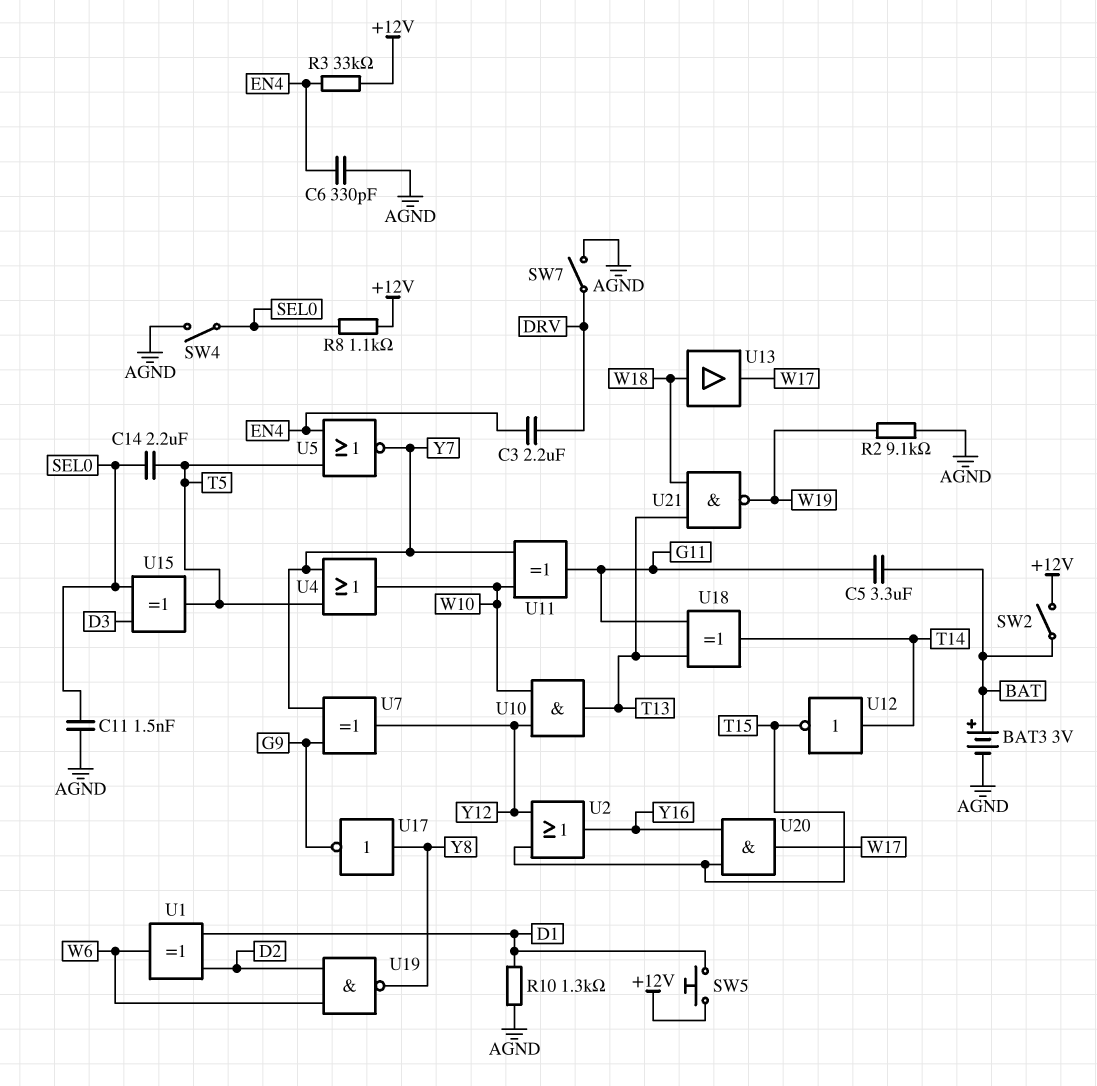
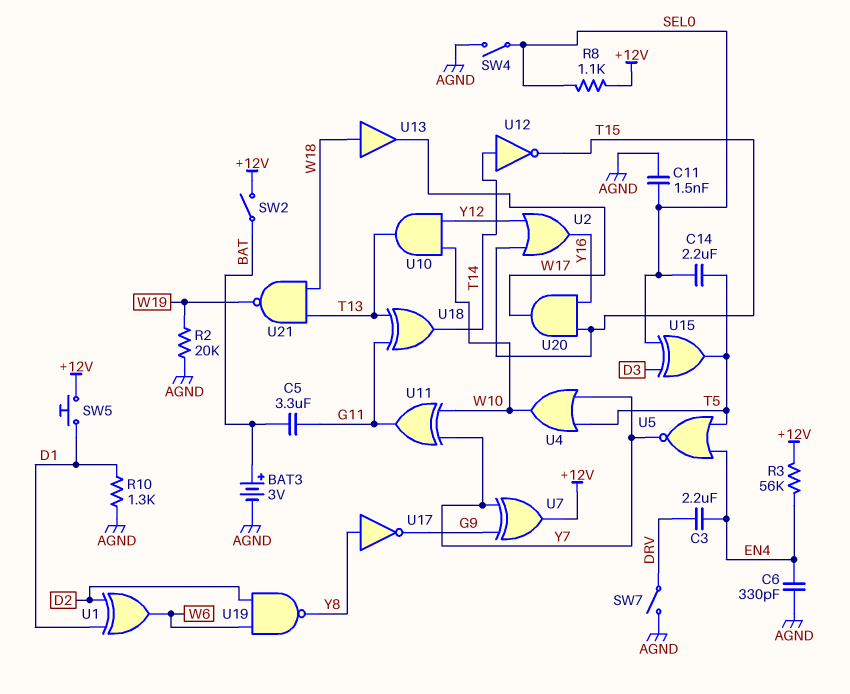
R2: 9.1k (AGND, W19) -> 20k (AGND, W19)
R3: 33k (+12V, EN4) -> 56k (+12V, EN4)
U7: XOR (in G9, in Y7, out Y12) -> XOR (in G9, in Y7, out +12V)

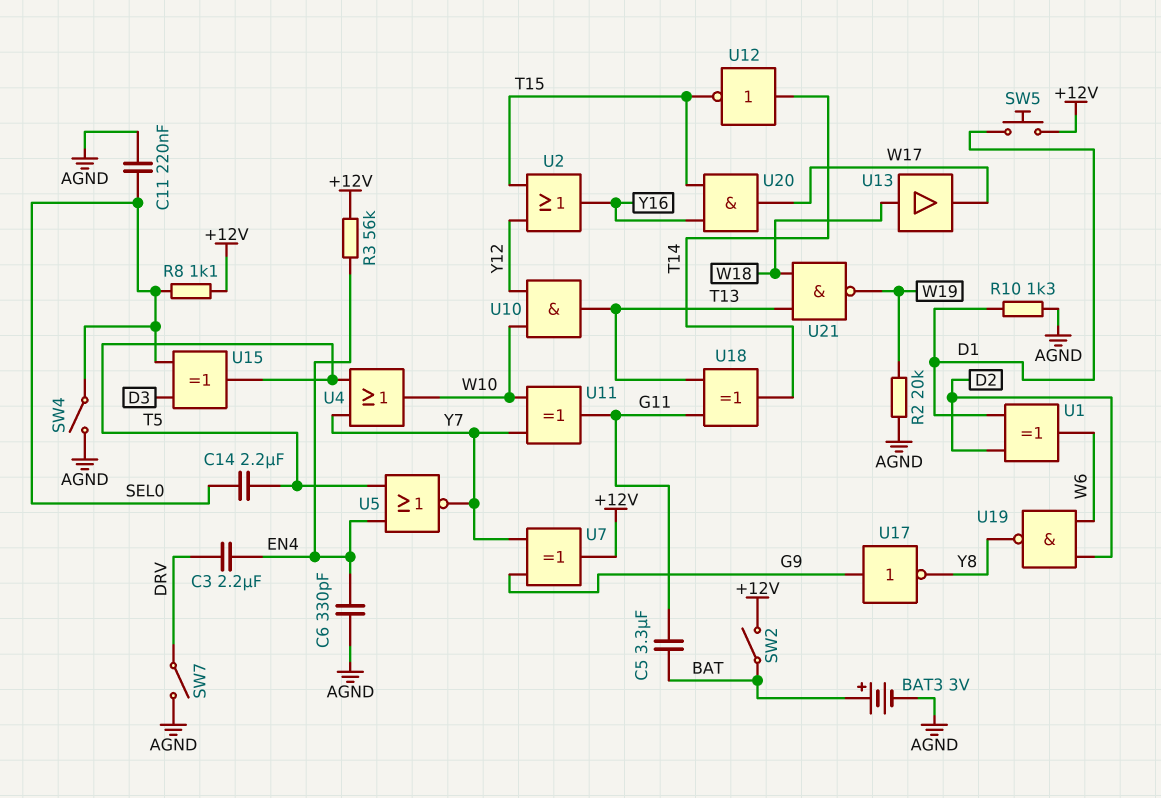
C11: 1.5nF (AGND, SEL0) -> 220nF (AGND, SEL0)
U17: NOT (in Y8, out G9) -> NOT (in G9, out Y8)

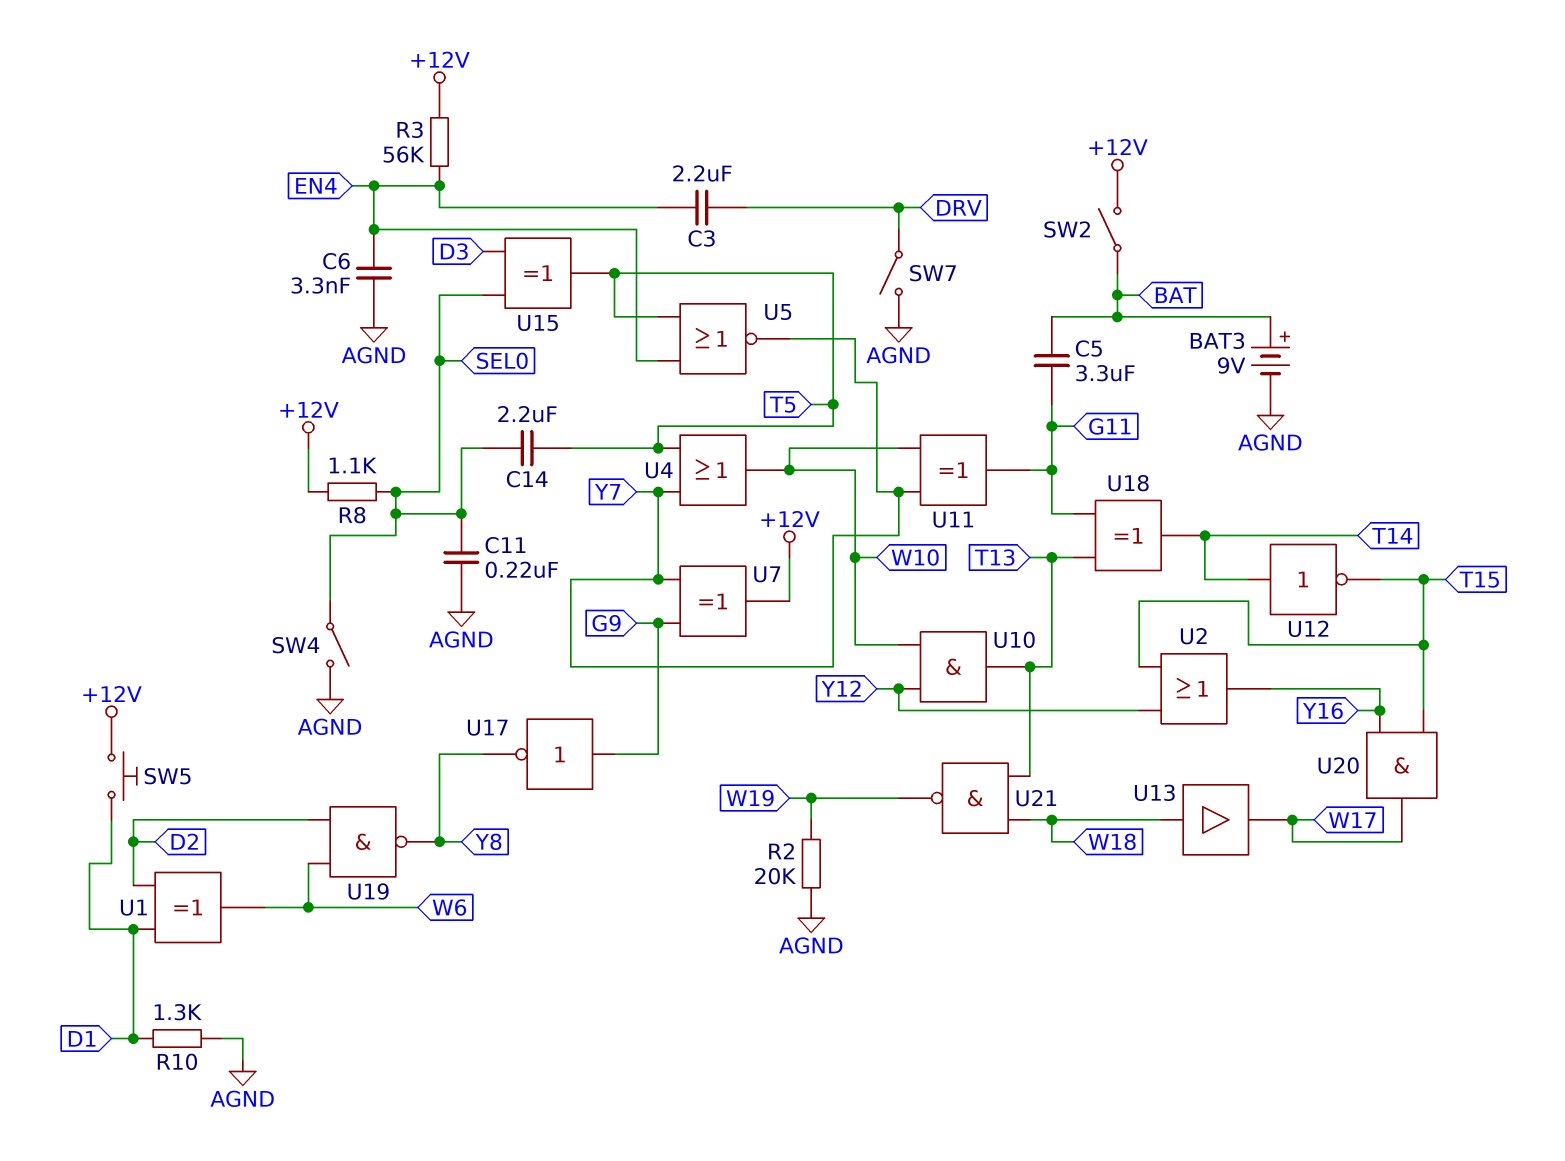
BAT3: 3V (plus BAT, minus AGND) -> 9V (plus BAT, minus AGND)
C6: 330pF (AGND, EN4) -> 3.3nF (AGND, EN4)

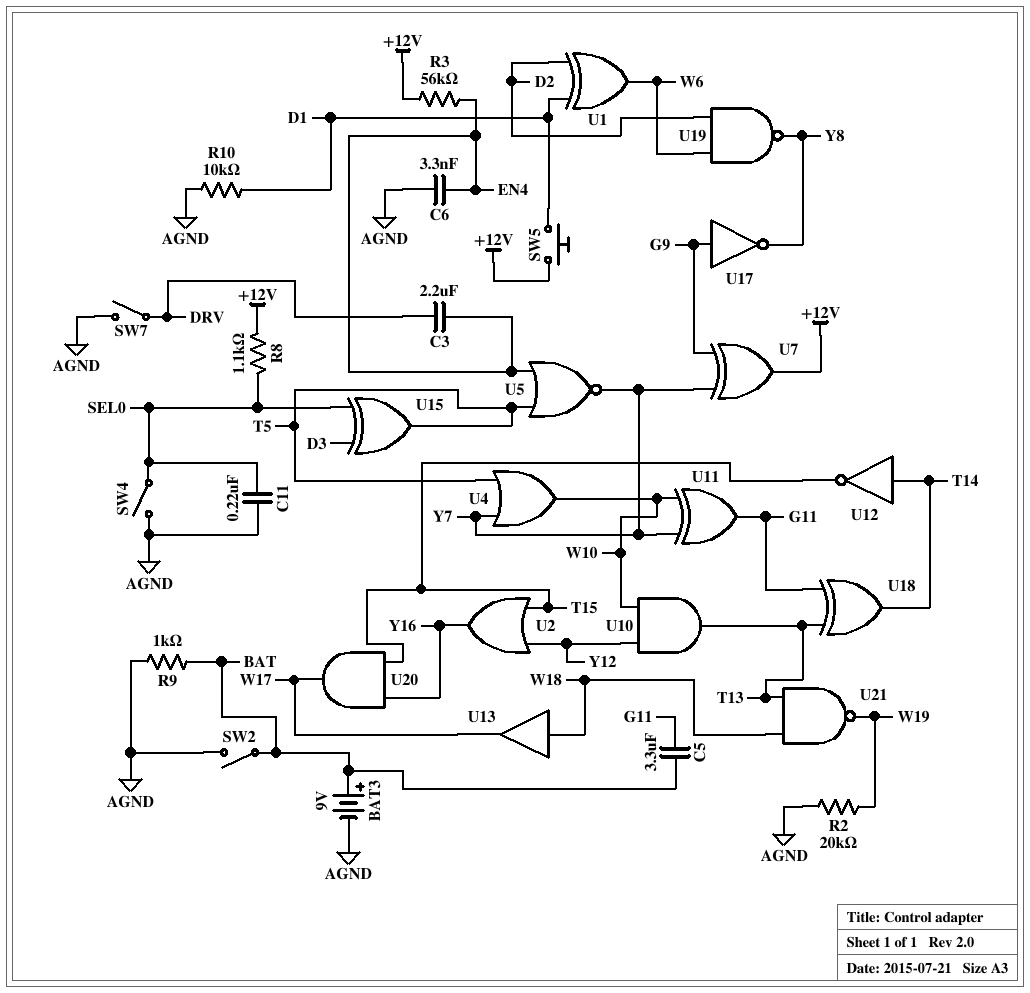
C14: 2.2uF (SEL0, T5) -> none
R9: none -> 1k (AGND, BAT)
R10: 1.3k (AGND, D1) -> 10k (AGND, D1)
SW2: switch (+12V, BAT) -> switch (AGND, BAT)

